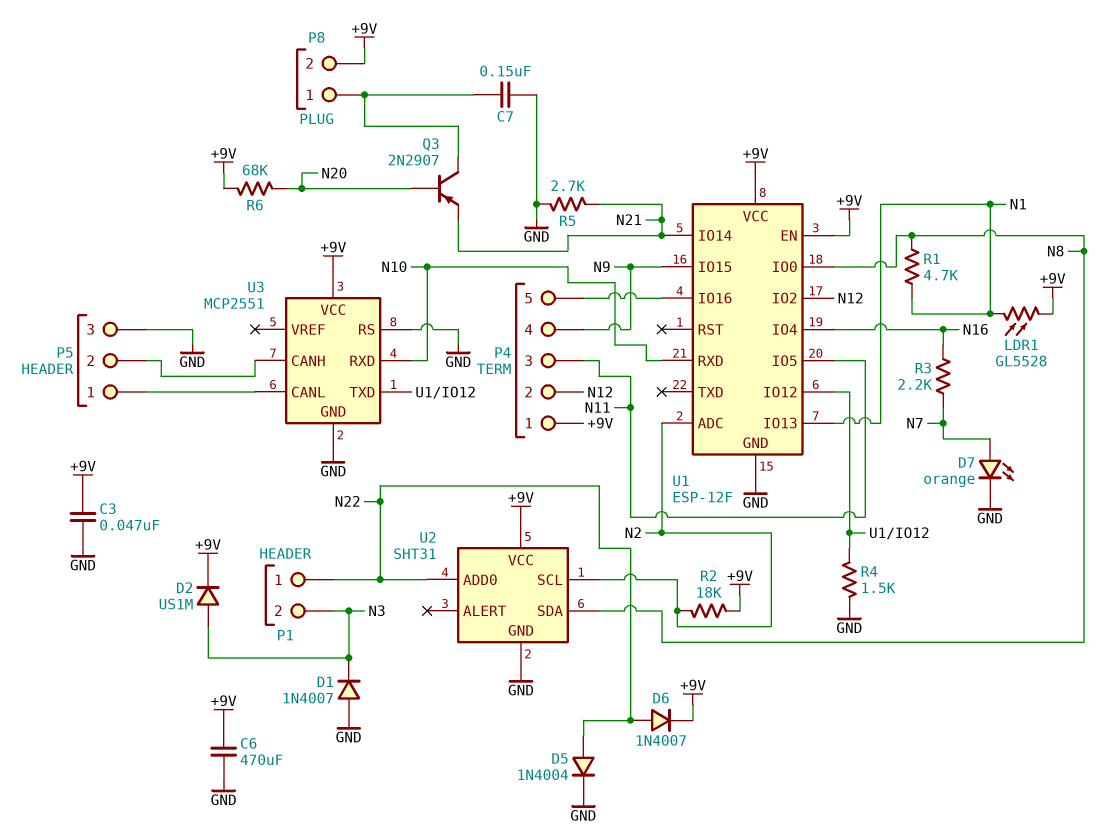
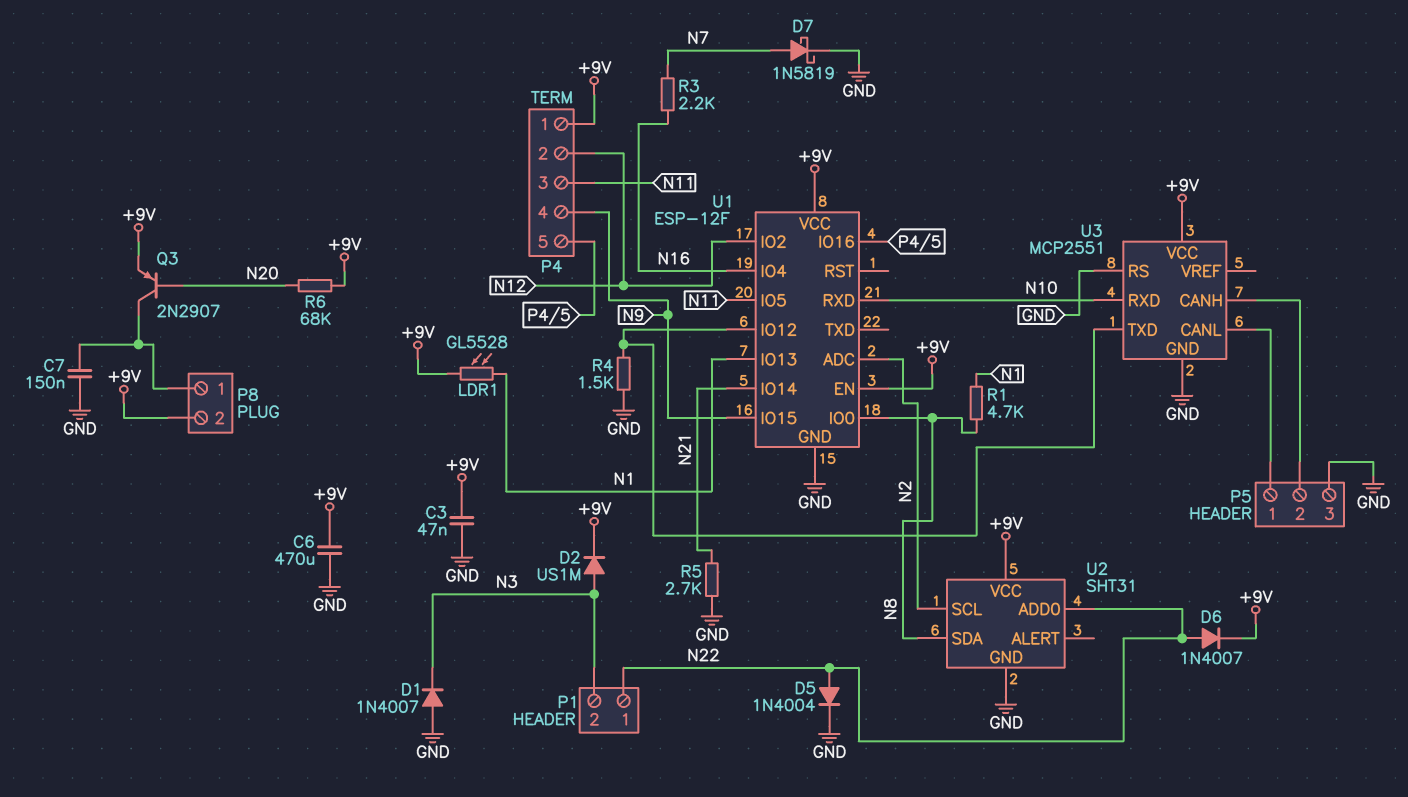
D7: LED orange (A N7, K GND) -> schottky 1N5819 (A N7, K GND)
Q3: PNP 2N2907 (B N20, C P8/1, E N21) -> PNP 2N2907 (B N20, C P8/1, E +9V)
R2: 18k (+9V, N2) -> none

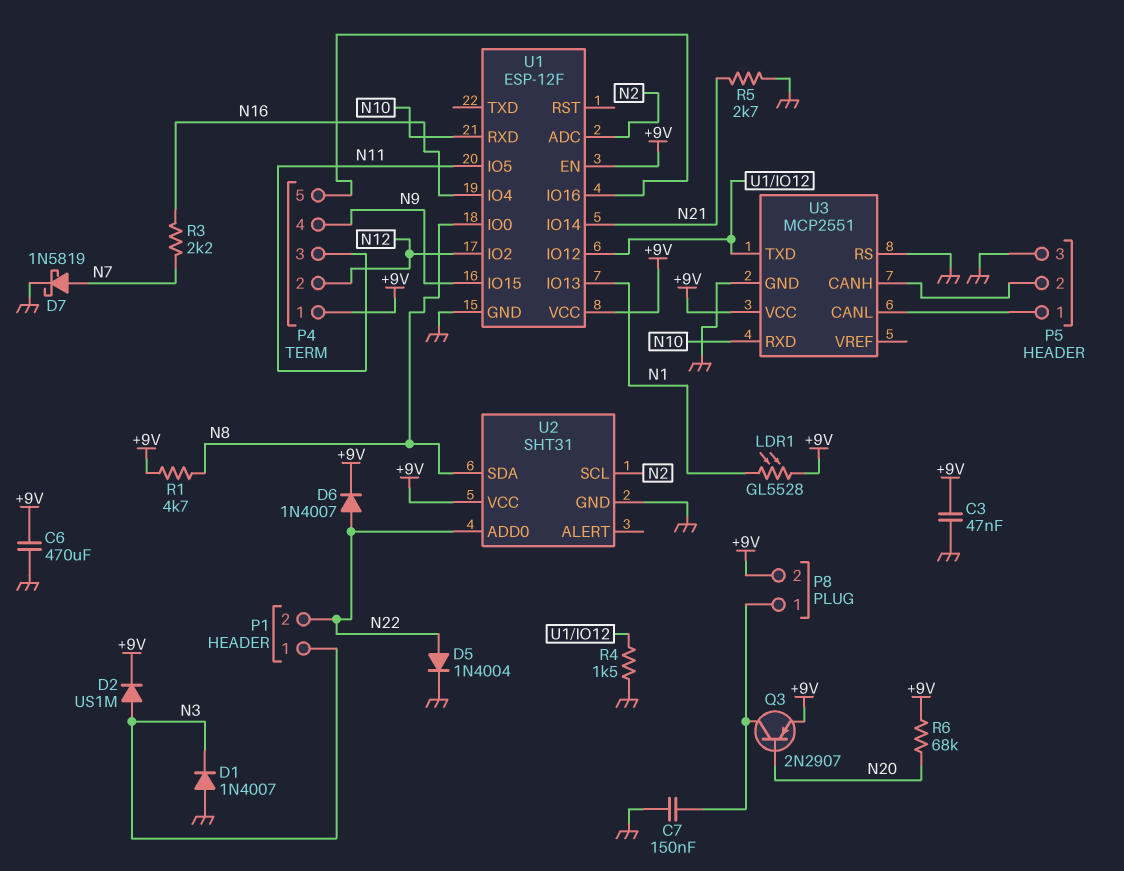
P1 pin 1: N22 -> N3
P1 pin 2: N3 -> N22
R1: 4.7k (N1, N8) -> 4.7k (+9V, N8)

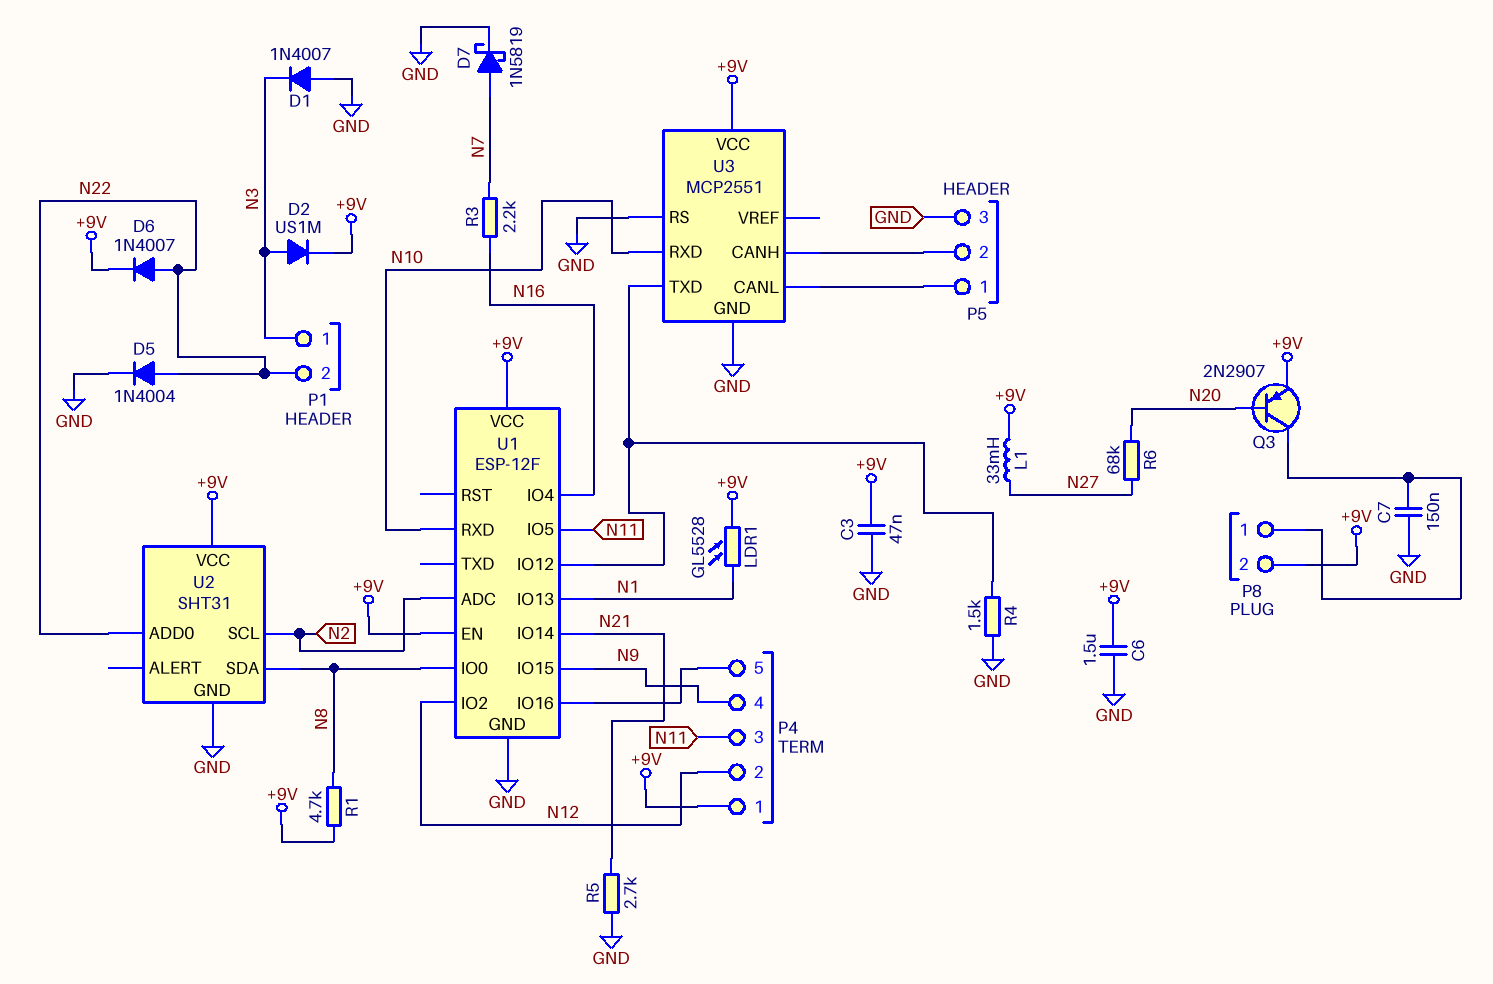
C6: 470uF (+9V, GND) -> 1.5uF (+9V, GND)
L1: none -> 33mH (+9V, N27)
R6: 68k (+9V, N20) -> 68k (N20, N27)

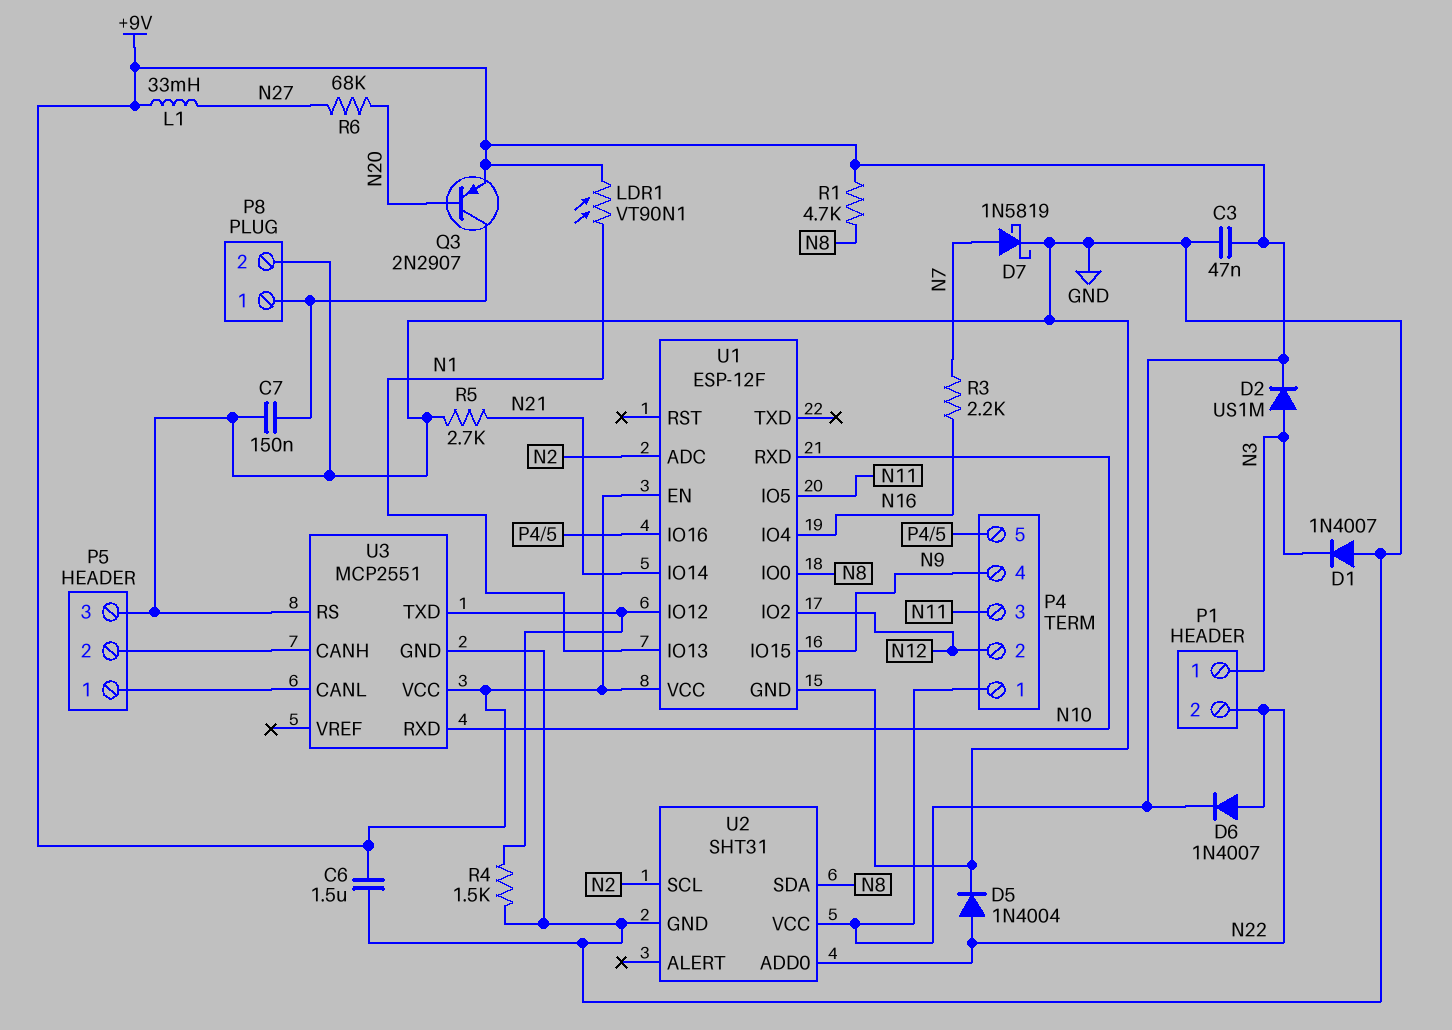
LDR1: GL5528 (+9V, N1) -> VT90N1 (+9V, N1)
P8 pin 2: +9V -> GND

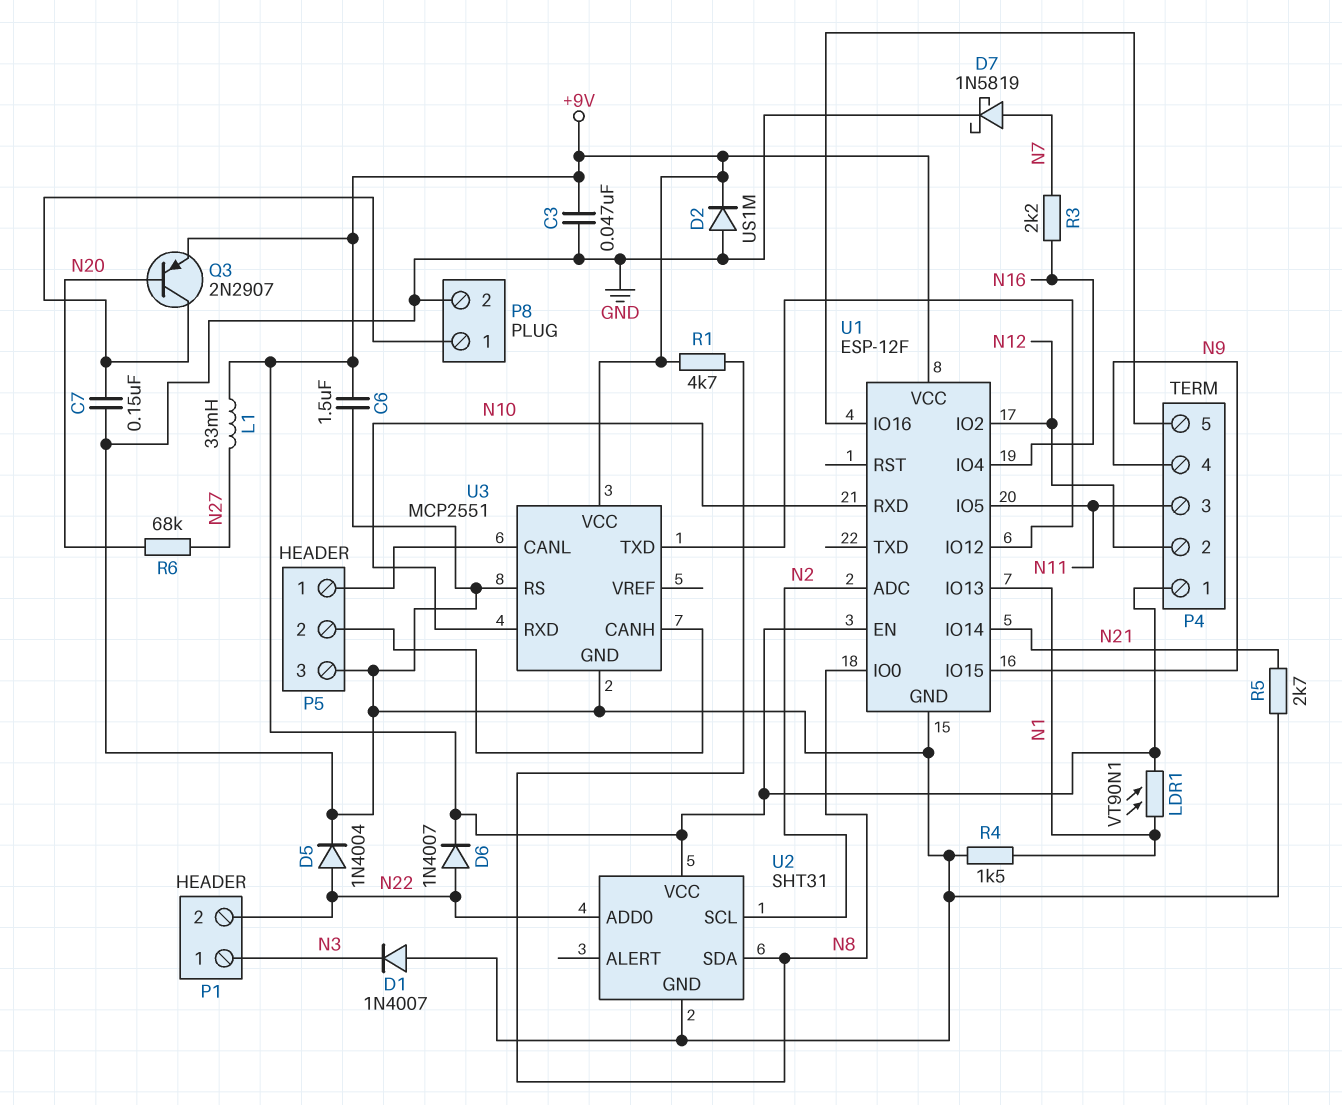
D2: diode US1M (A N3, K +9V) -> diode US1M (A GND, K +9V)
R4: 1.5k (GND, U1/IO12) -> 1.5k (GND, N1)

